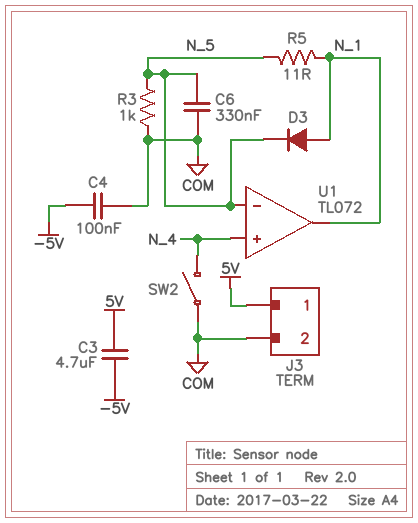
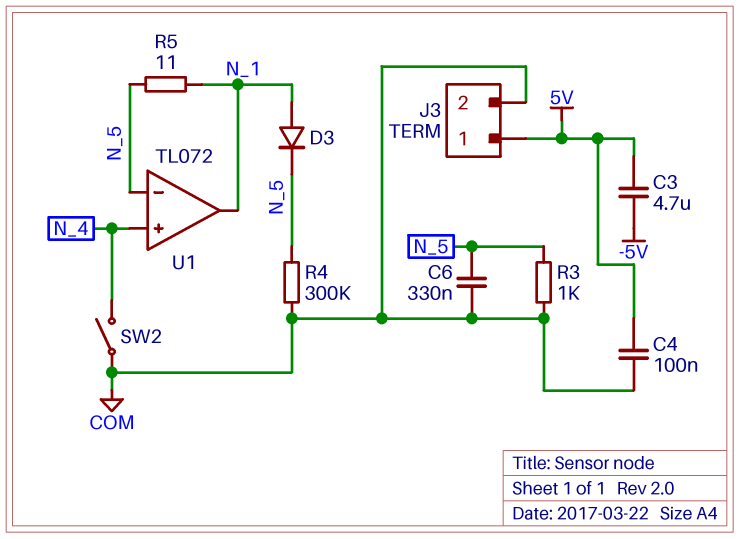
C4: 100nF (-5V, COM) -> 100nF (5V, COM)
R4: none -> 300k (COM, N_5)

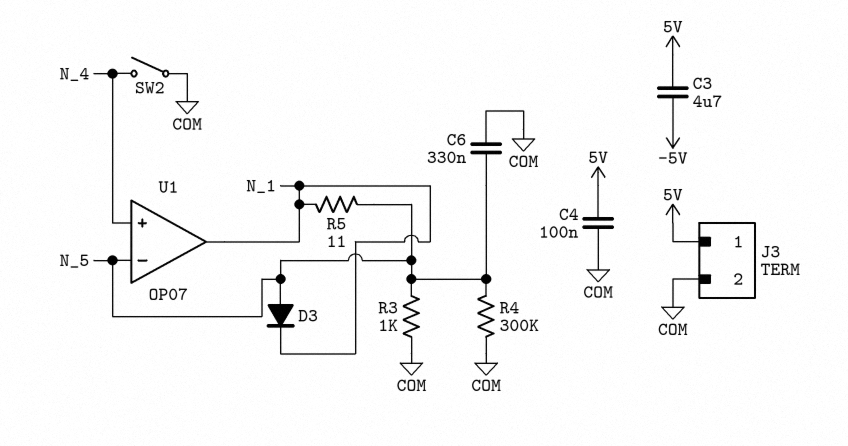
D3: diode (A N_1, K N_5) -> diode (A N_5, K N_1)
U1: TL072 -> OP07

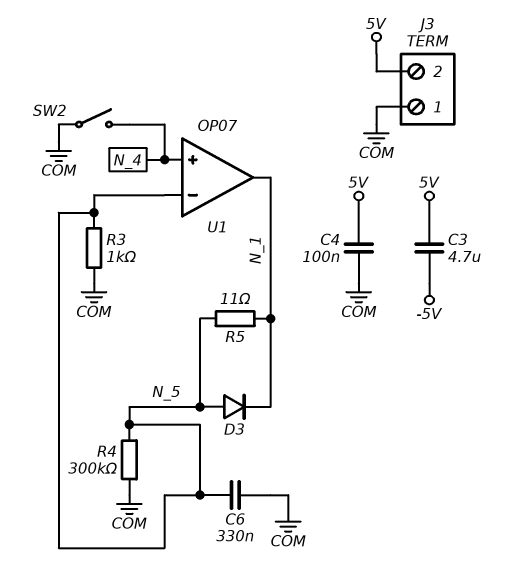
J3 pin 1: 5V -> COM
J3 pin 2: COM -> 5V

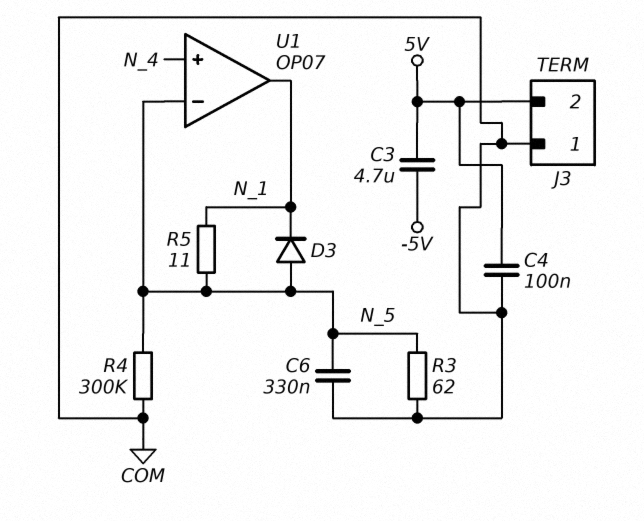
R3: 1k (COM, N_5) -> 62 (COM, N_5)
SW2: switch (COM, N_4) -> none

